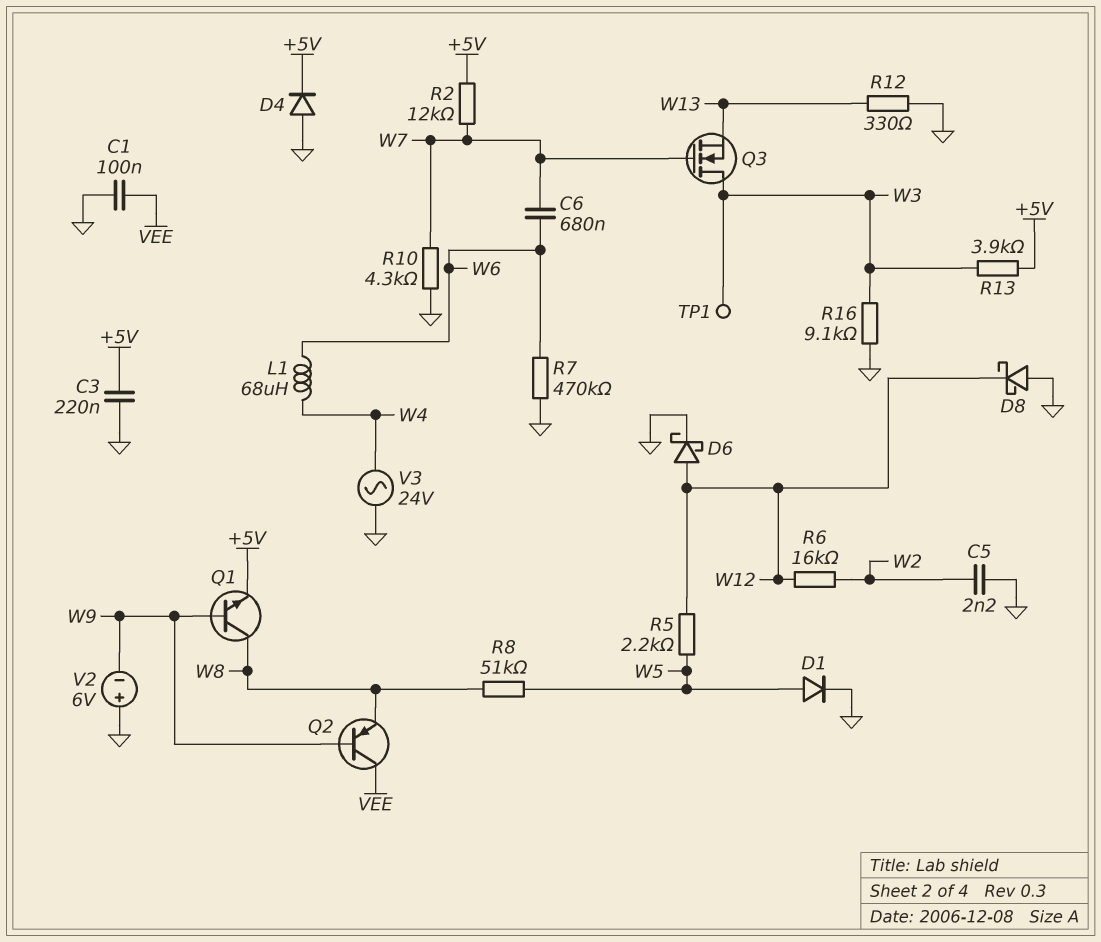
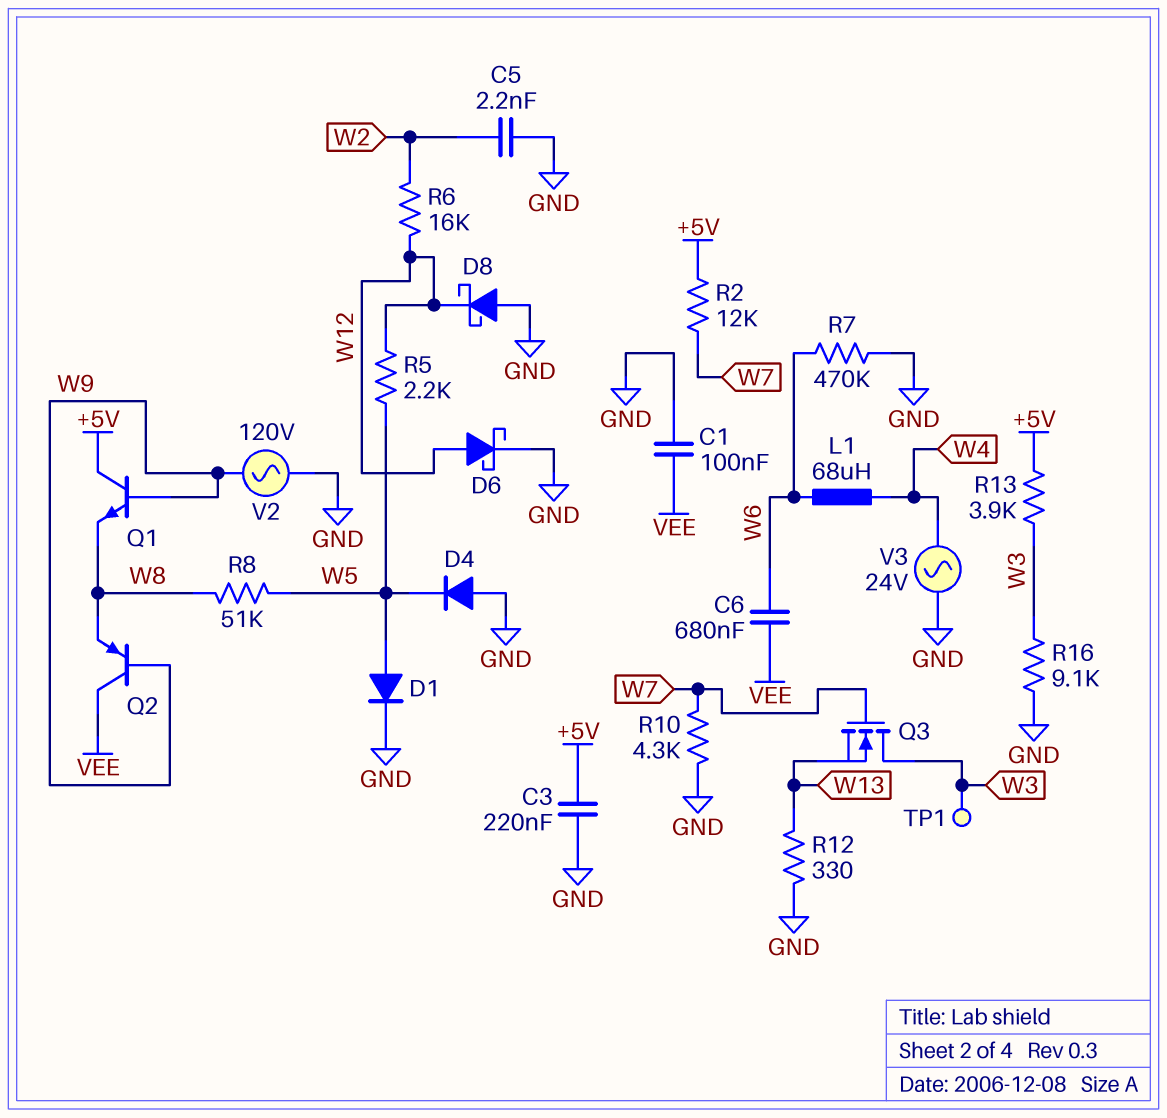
C6: 680nF (W6, W7) -> 680nF (VEE, W6)
D4: diode (A GND, K +5V) -> diode (A GND, K W5)
Q1: NPN (B W9, C W8, E +5V) -> NPN (B W9, C +5V, E W8)
V2: 6V (plus GND, minus W9) -> AC 120V (GND, W9)

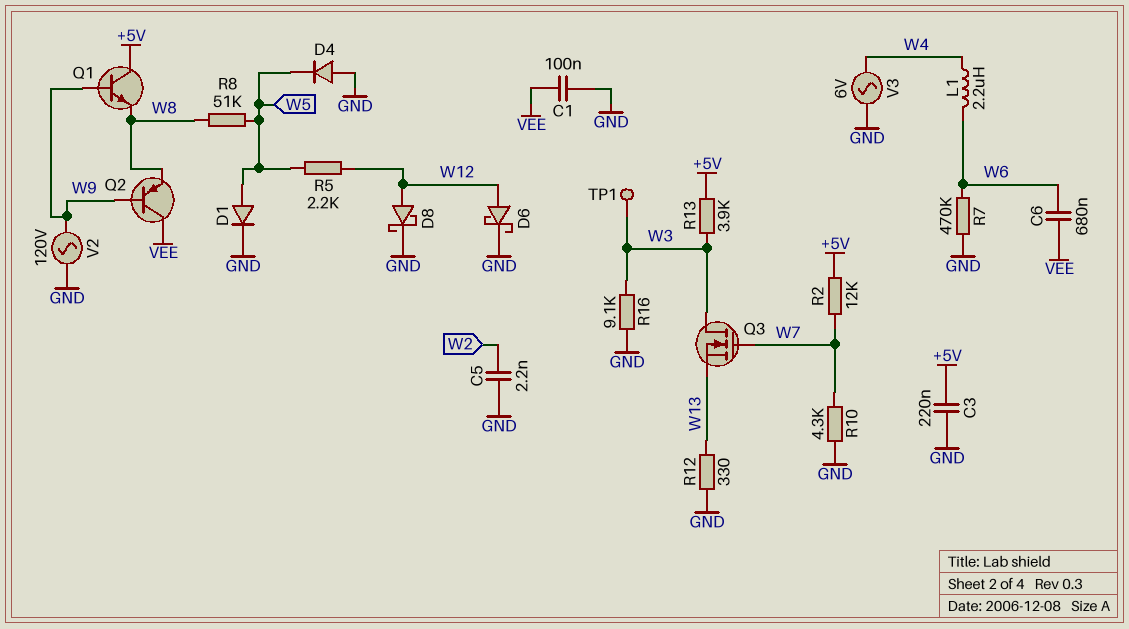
D8: schottky (A GND, K W12) -> schottky (A W12, K GND)
L1: 68uH (W4, W6) -> 2.2uH (W4, W6)
R6: 16k (W2, W12) -> none
V3: AC 24V (GND, W4) -> AC 6V (GND, W4)

